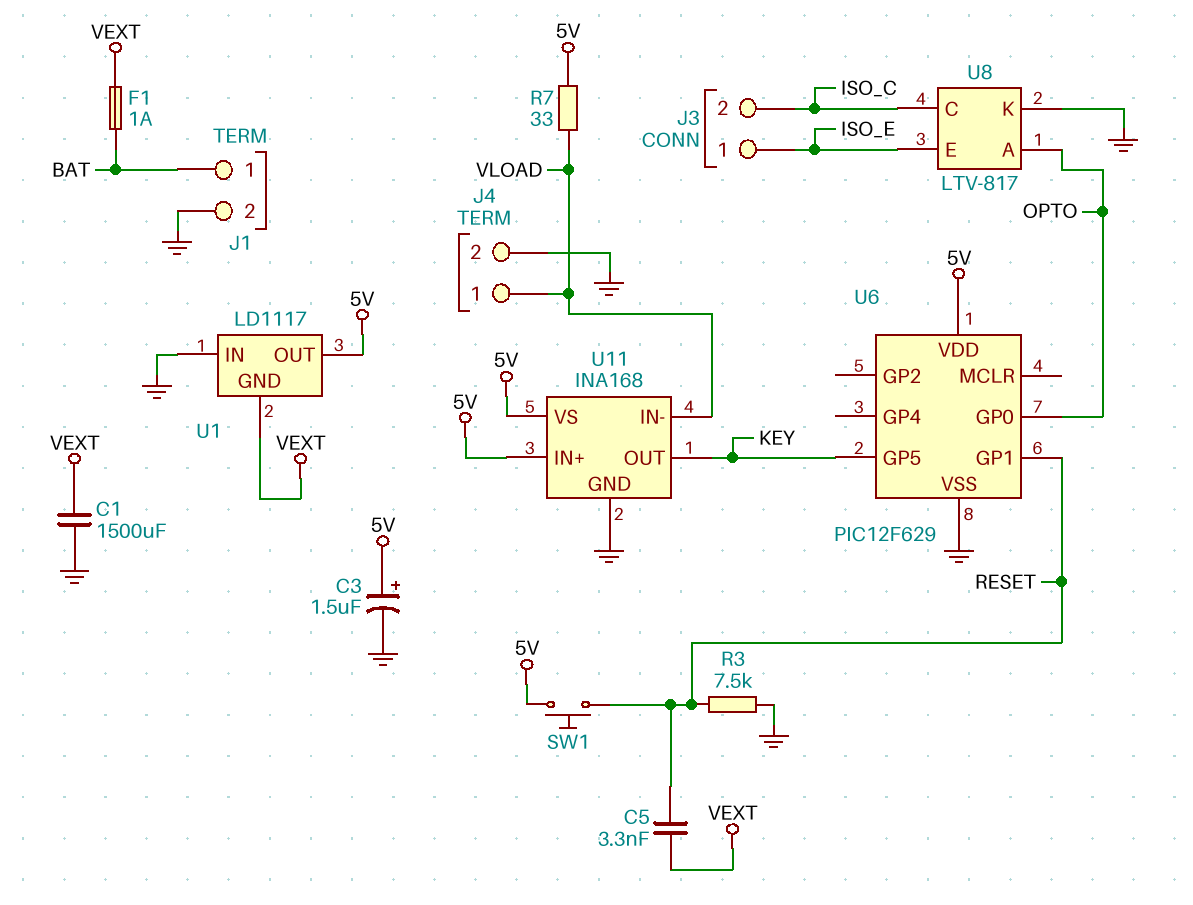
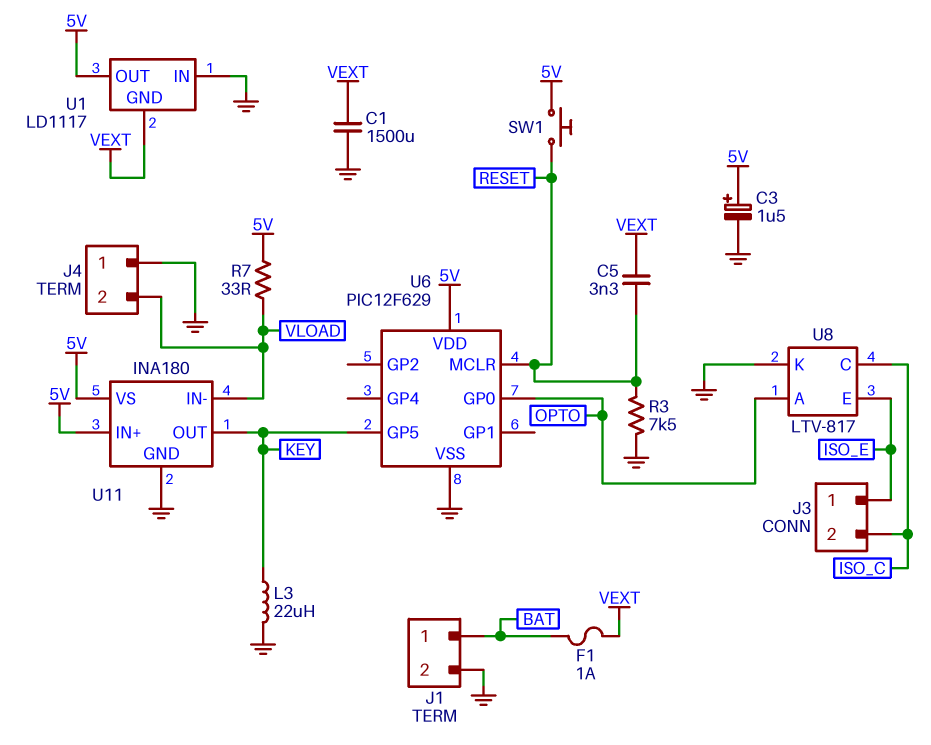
J4 pin 1: VLOAD -> GND
J4 pin 2: GND -> VLOAD
L3: none -> 22uH (GND, KEY)
U6 pin GP1: RESET -> none
U6 pin MCLR: none -> RESET
U11: INA168 -> INA180

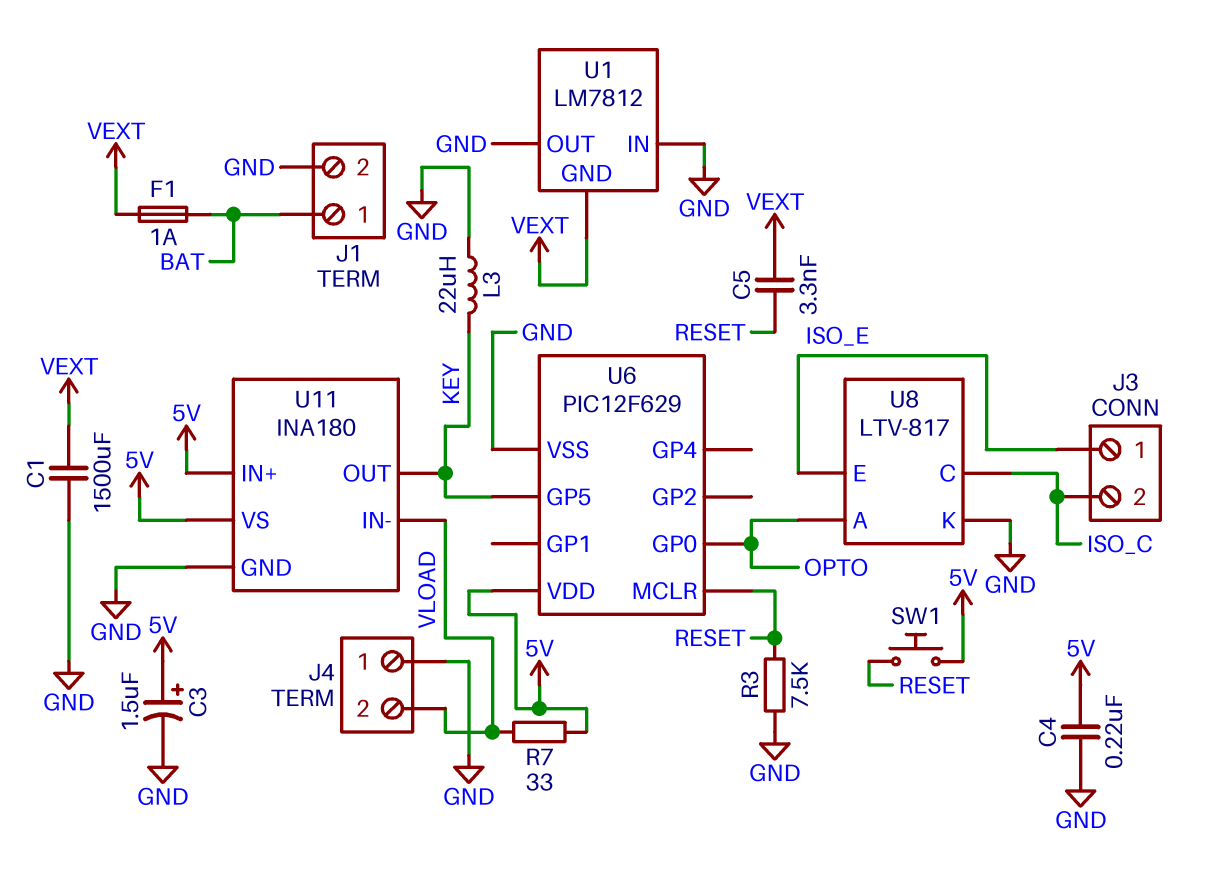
C4: none -> 220nF (5V, GND)
U1: LD1117 -> LM7812
U1 pin OUT: 5V -> GND

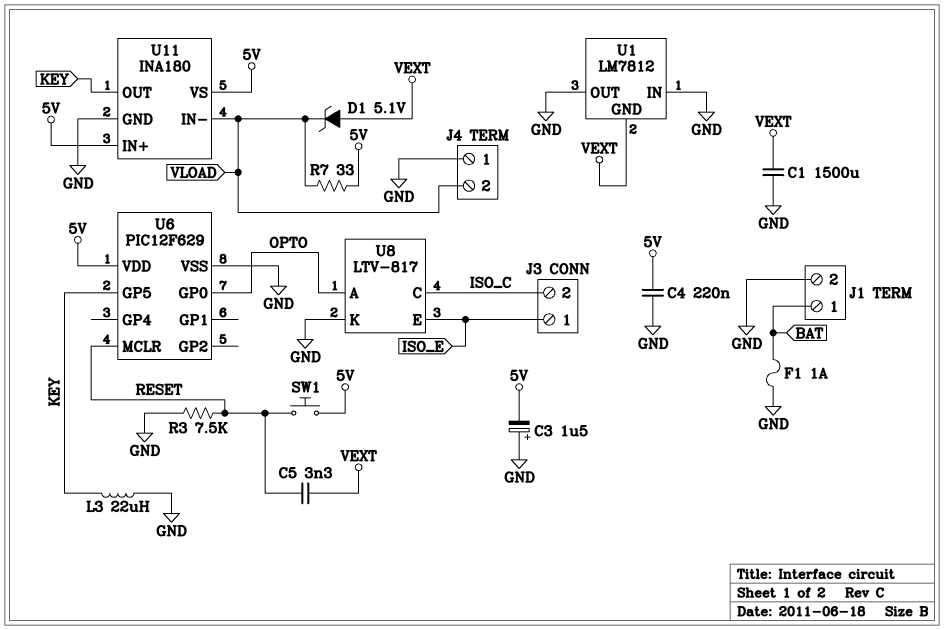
C3: 1.5uF (plus 5V, minus GND) -> 1.5uF (plus GND, minus 5V)
D1: none -> zener 5.1V (A VEXT, K VLOAD)
F1: 1A (BAT, VEXT) -> 1A (BAT, GND)

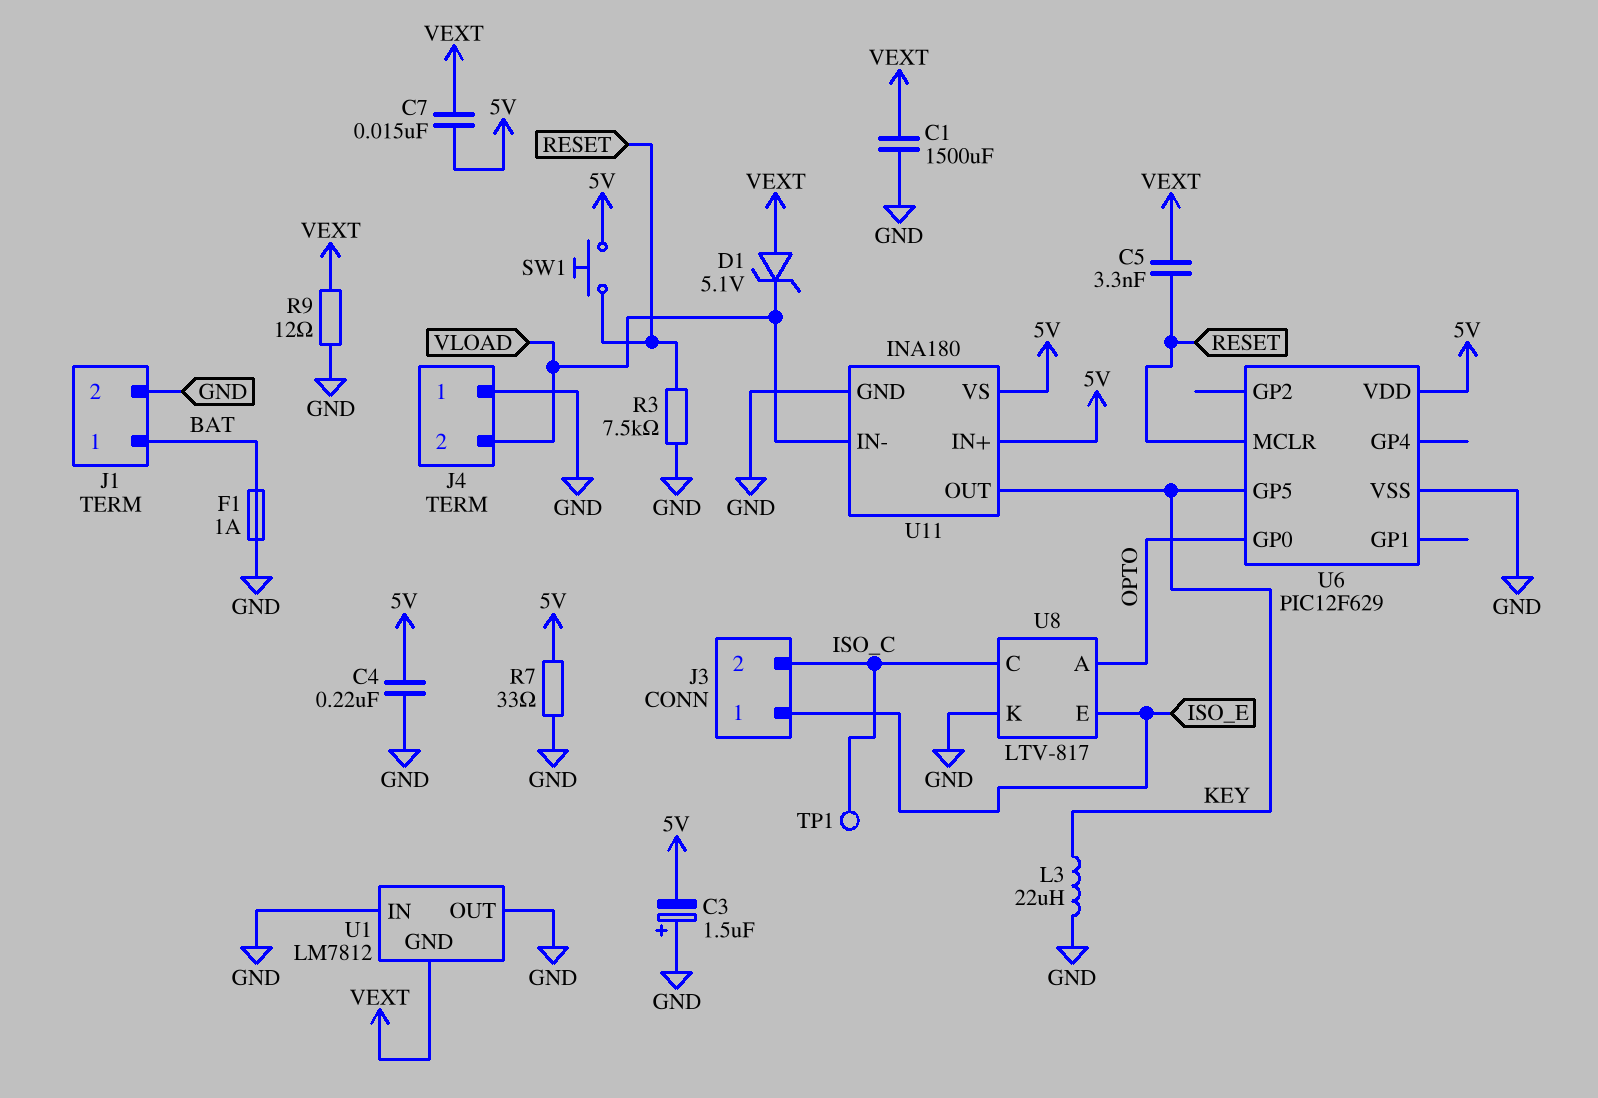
C7: none -> 15nF (5V, VEXT)
R7: 33 (5V, VLOAD) -> 33 (5V, GND)
R9: none -> 12 (GND, VEXT)
TP1: none -> test point (ISO_C)

